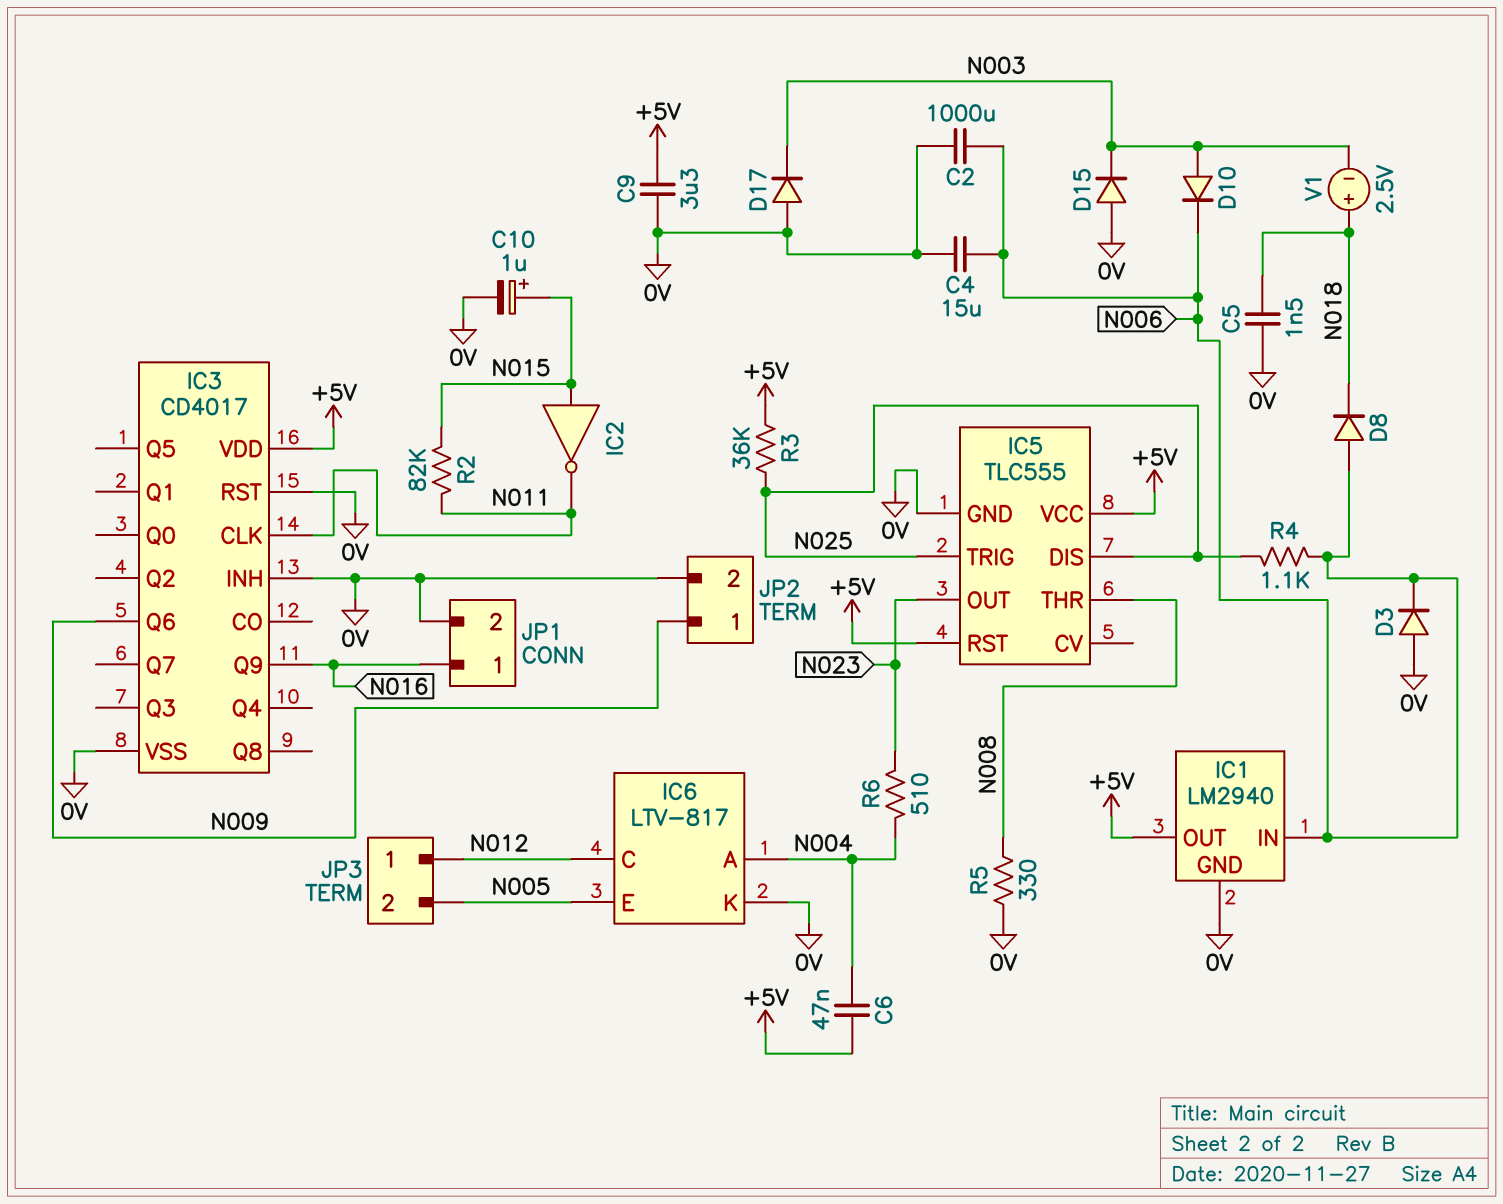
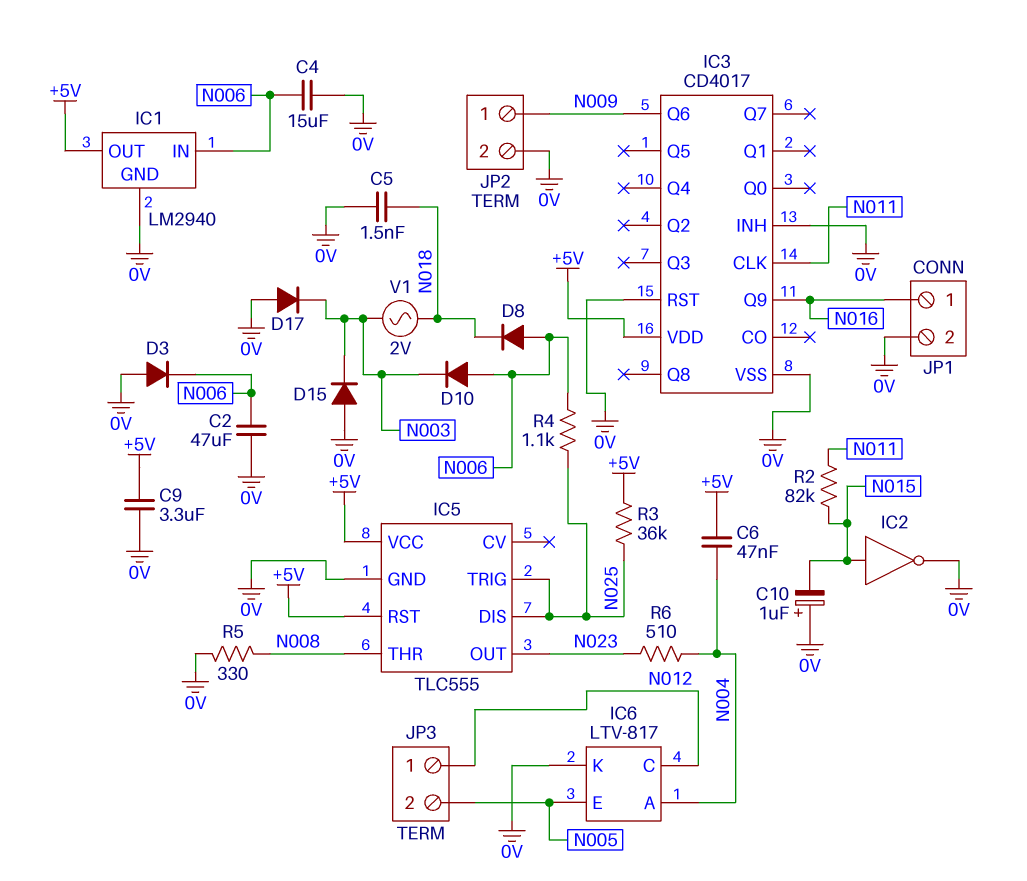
C2: 1000uF (0V, N006) -> 47uF (0V, N006)
C10: 1uF (plus N015, minus 0V) -> 1uF (plus 0V, minus N015)
D10: diode (A N003, K N006) -> diode (A N006, K N003)
IC2: NOT (in N015, out N011) -> NOT (in N015, out 0V)
V1: 2.5V (plus N018, minus N003) -> AC 2V (N003, N018)

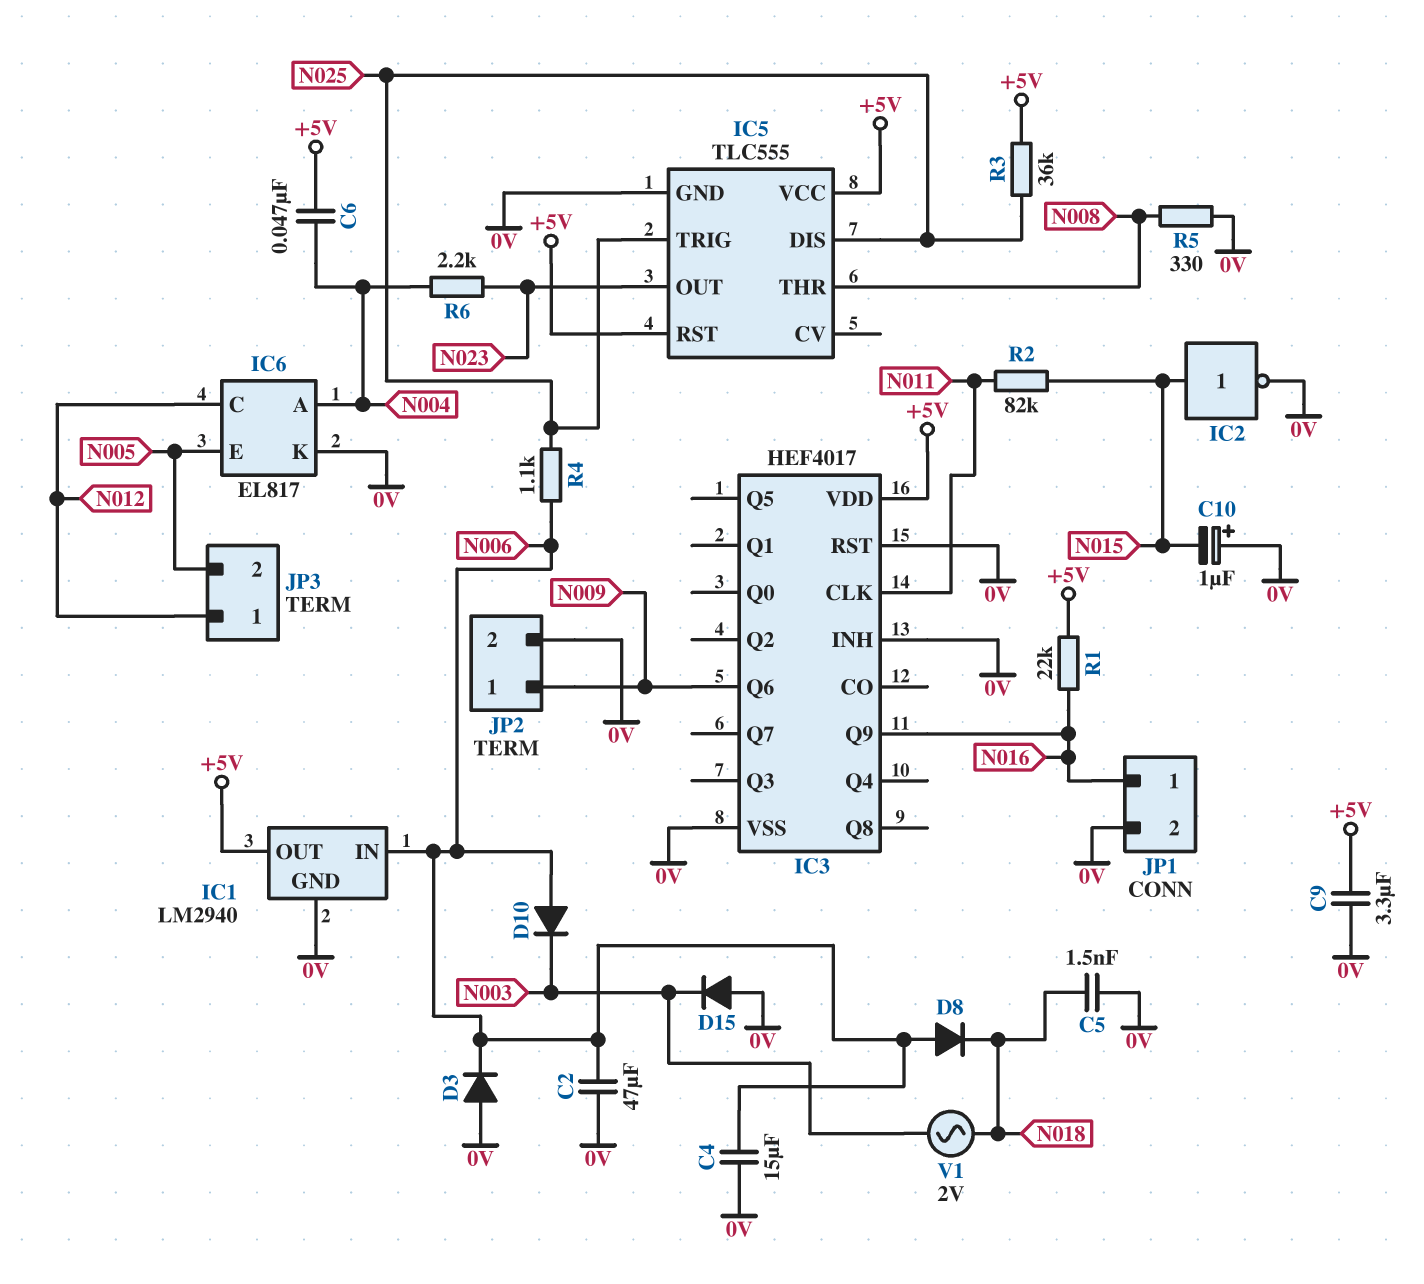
D17: diode (A 0V, K N003) -> none
IC3: CD4017 -> HEF4017
IC6: LTV-817 -> EL817
R1: none -> 22k (+5V, N016)
R6: 510 (N004, N023) -> 2.2k (N004, N023)

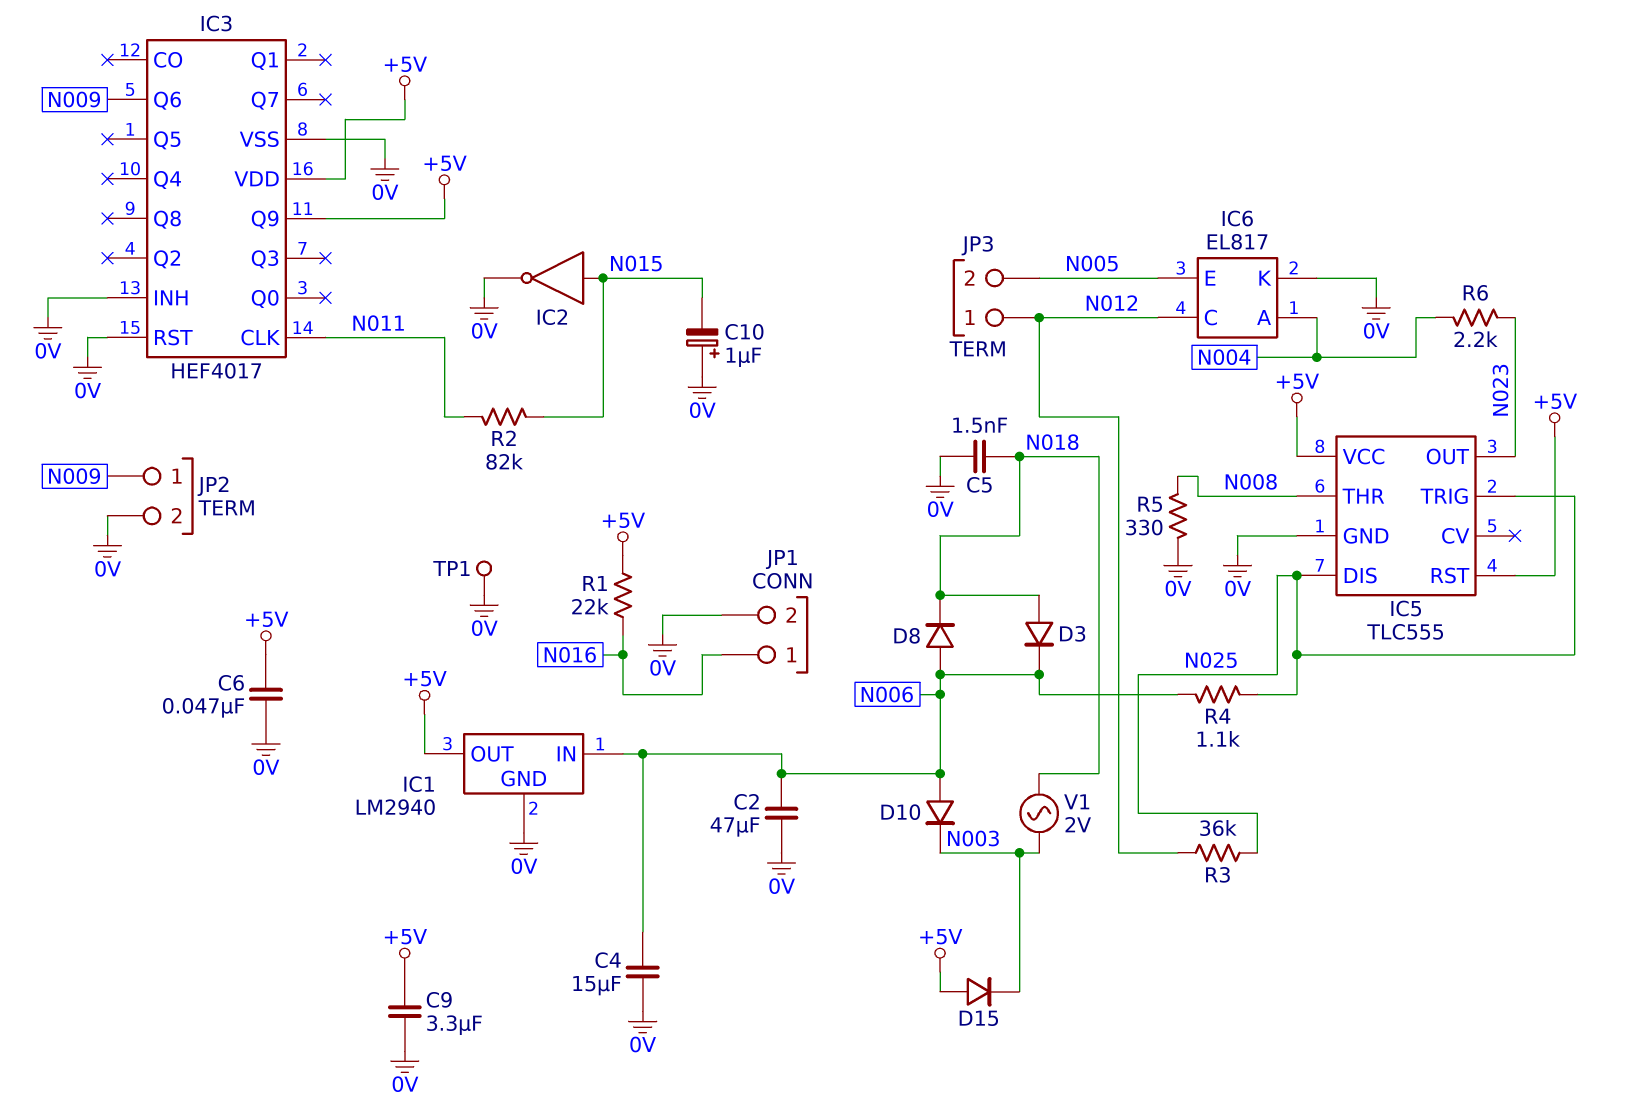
C6: 47nF (+5V, N004) -> 47nF (+5V, 0V)
D3: diode (A 0V, K N006) -> diode (A N018, K N006)
D15: diode (A 0V, K N003) -> diode (A +5V, K N003)
IC3 pin Q9: N016 -> +5V
R3: 36k (+5V, N025) -> 36k (N012, N025)
TP1: none -> test point (0V)

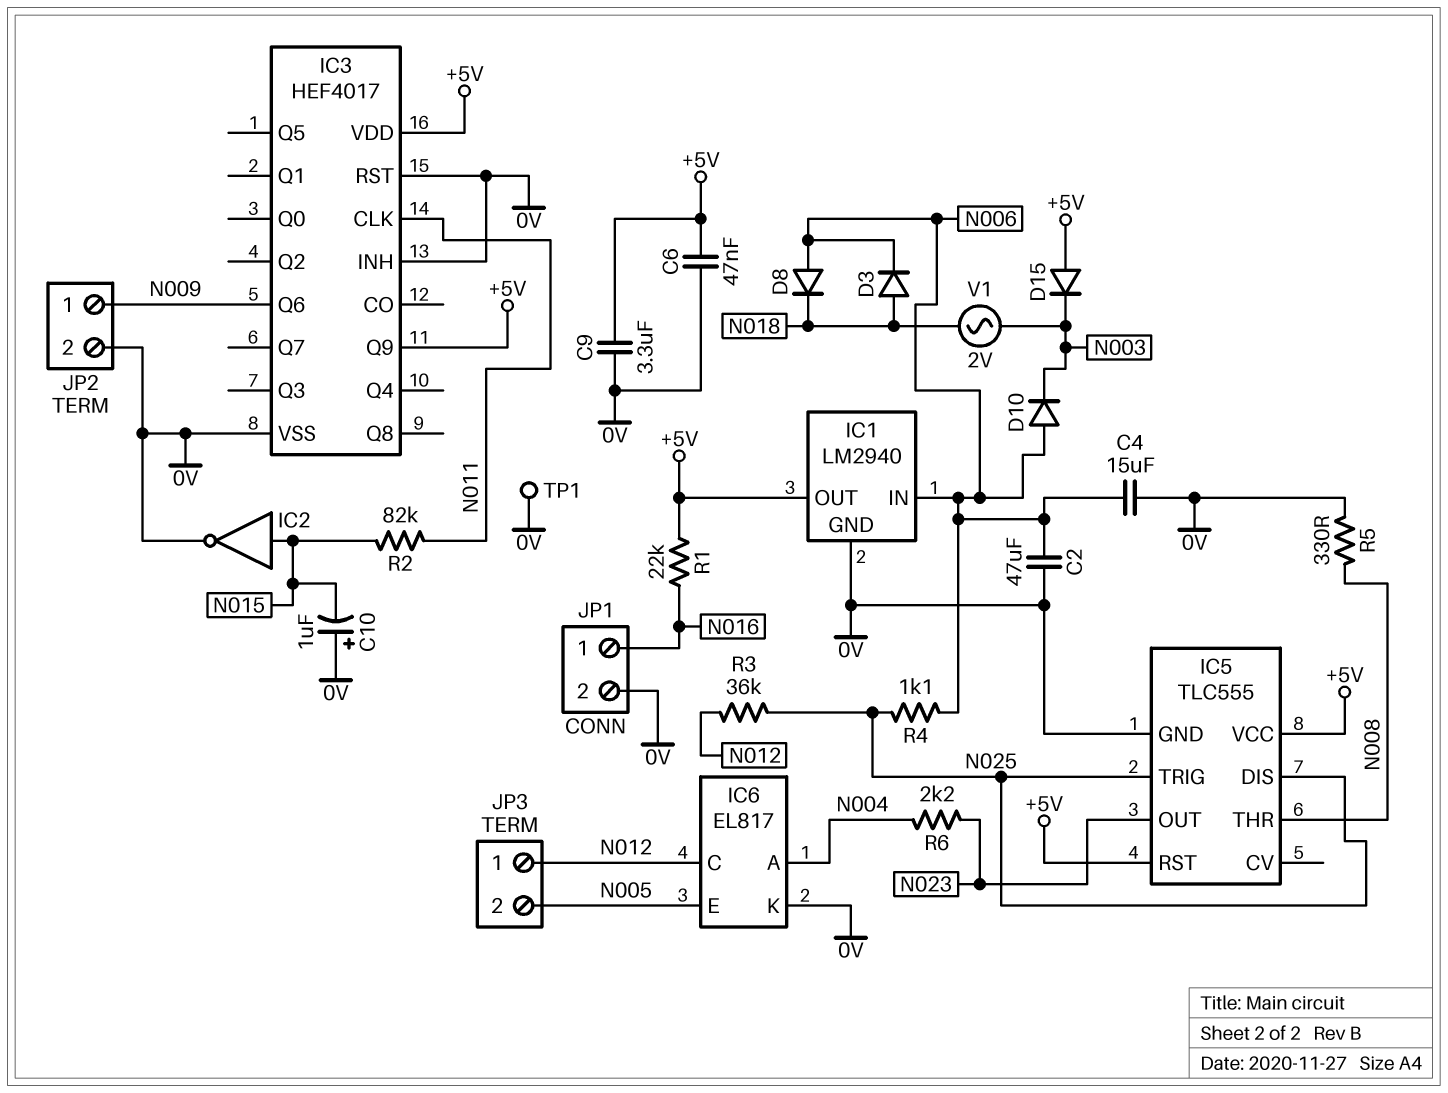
C5: 1.5nF (0V, N018) -> none

